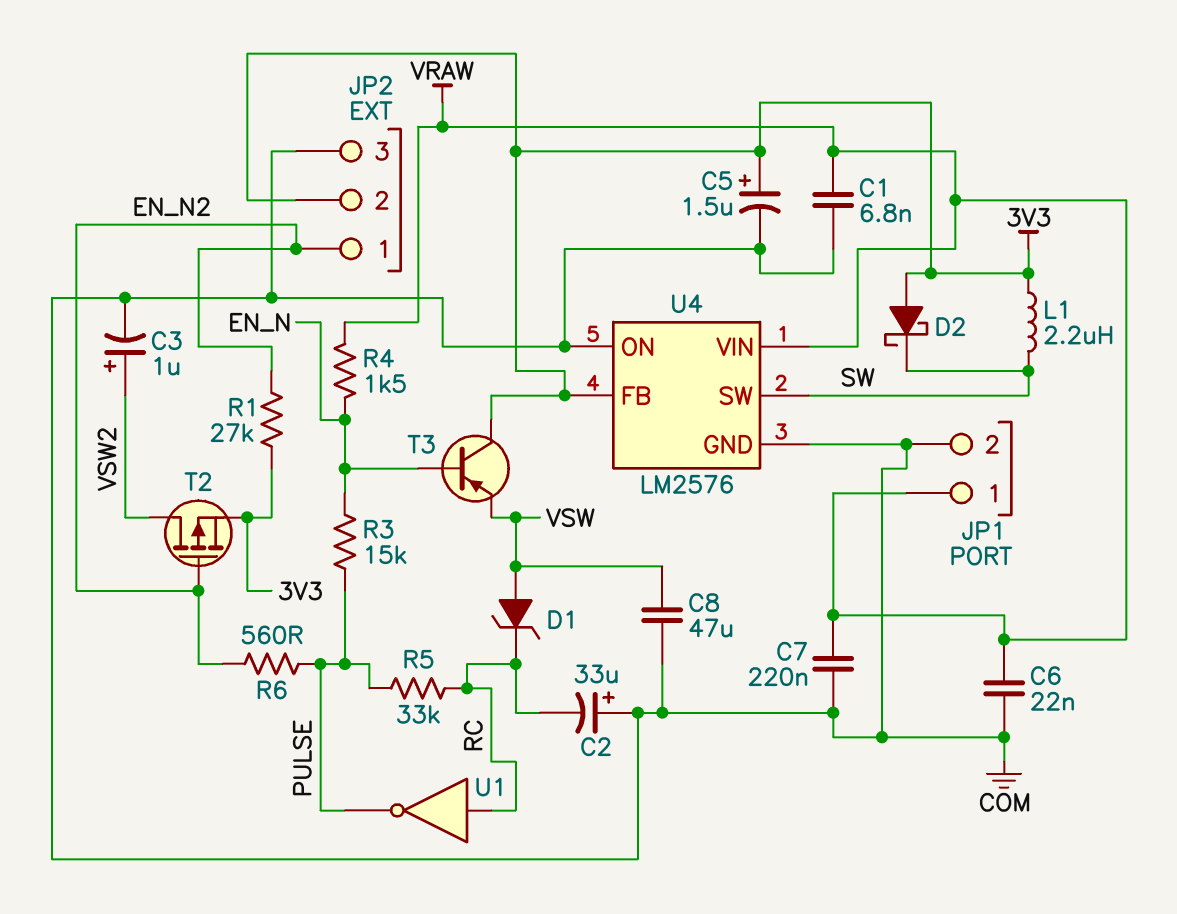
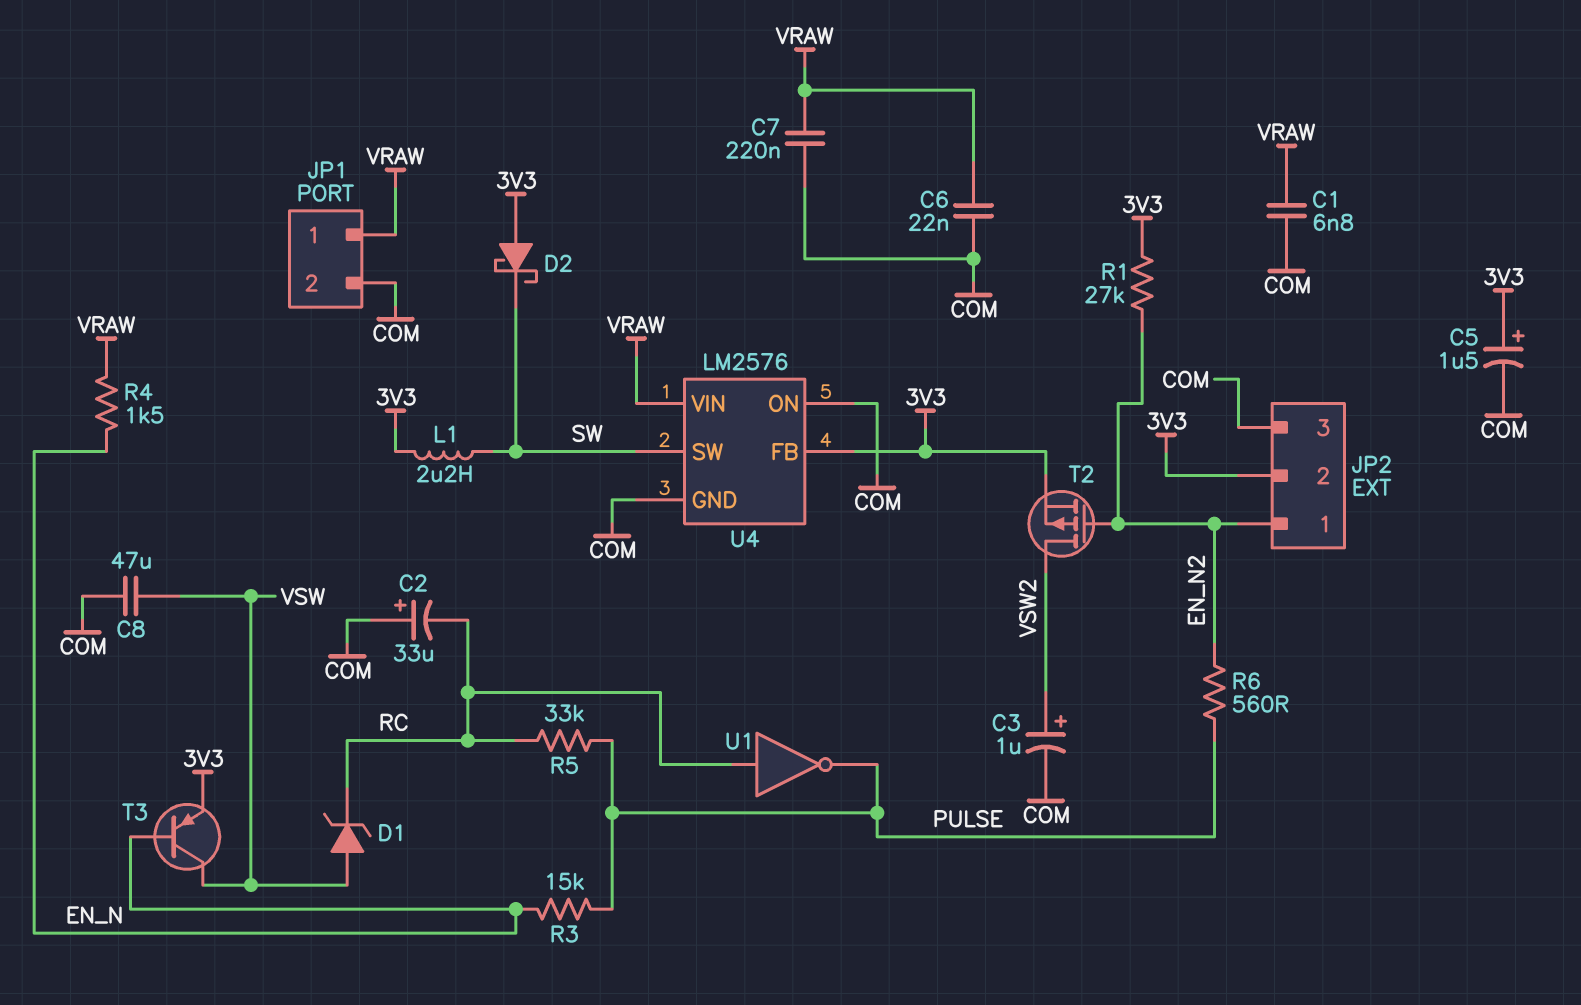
T3: PNP (B EN_N, C 3V3, E VSW) -> PNP (B EN_N, C VSW, E 3V3)

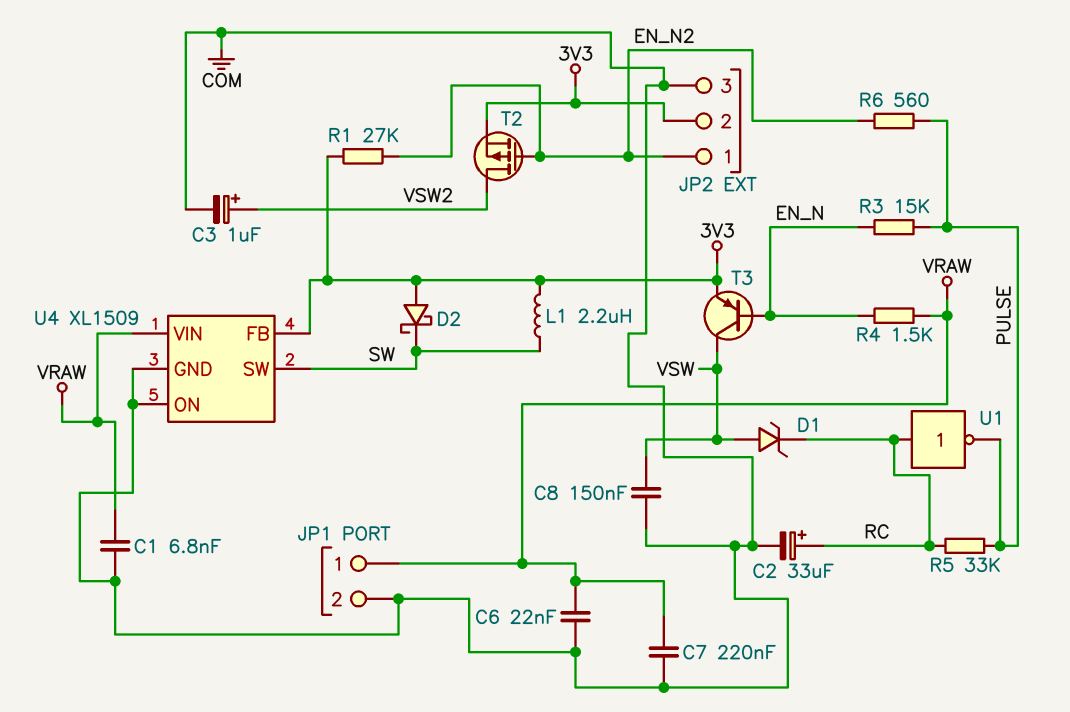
C2: 33uF (plus COM, minus RC) -> 33uF (plus RC, minus COM)
C5: 1.5uF (plus 3V3, minus COM) -> none
C8: 47uF (COM, VSW) -> 150nF (COM, VSW)
U4: LM2576 -> XL1509

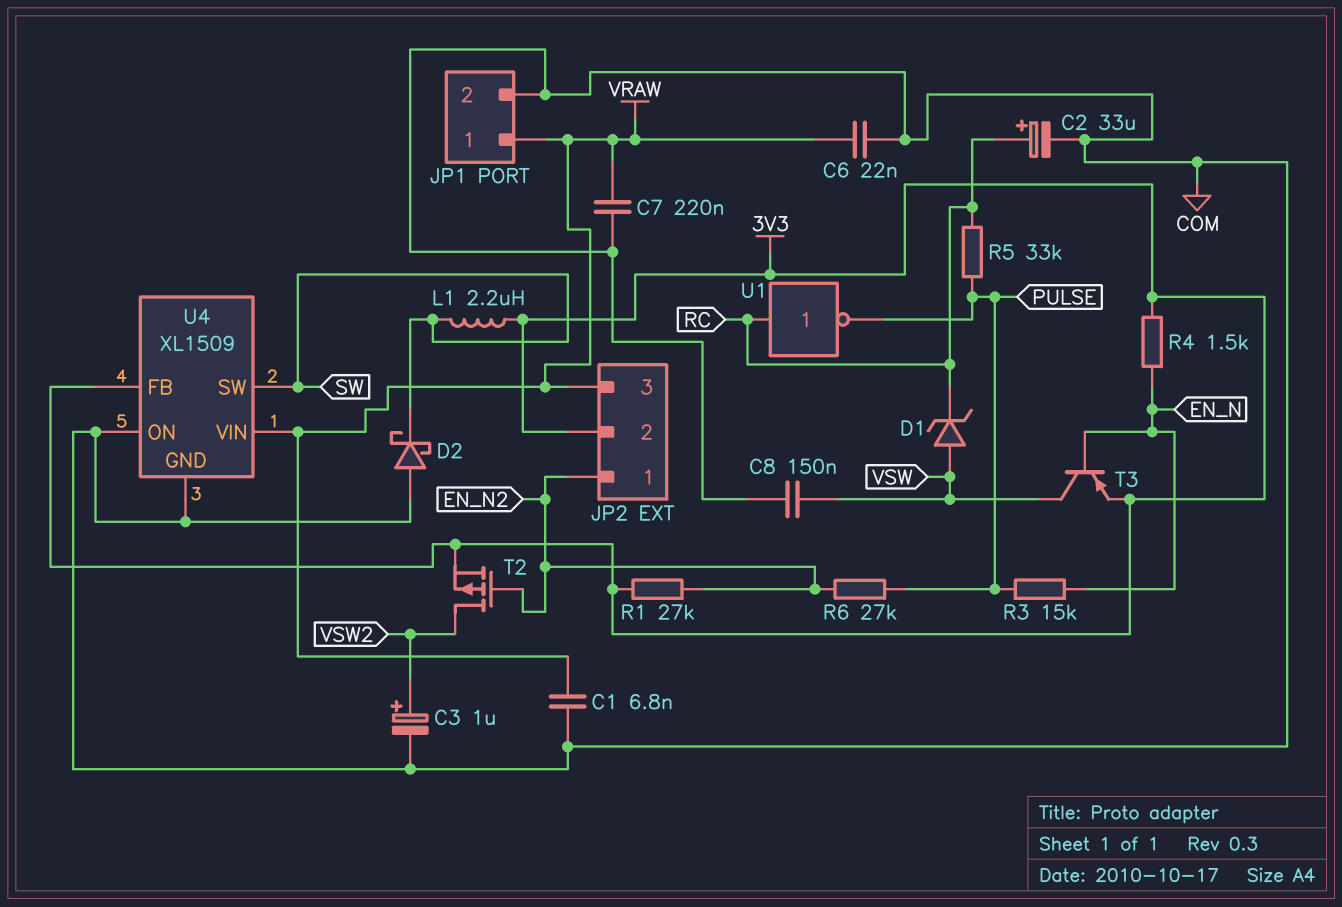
D2: schottky (A 3V3, K SW) -> schottky (A COM, K SW)
JP2 pin 3: COM -> VRAW
R4: 1.5k (EN_N, VRAW) -> 1.5k (3V3, EN_N)
R6: 560 (EN_N2, PULSE) -> 27k (EN_N2, PULSE)

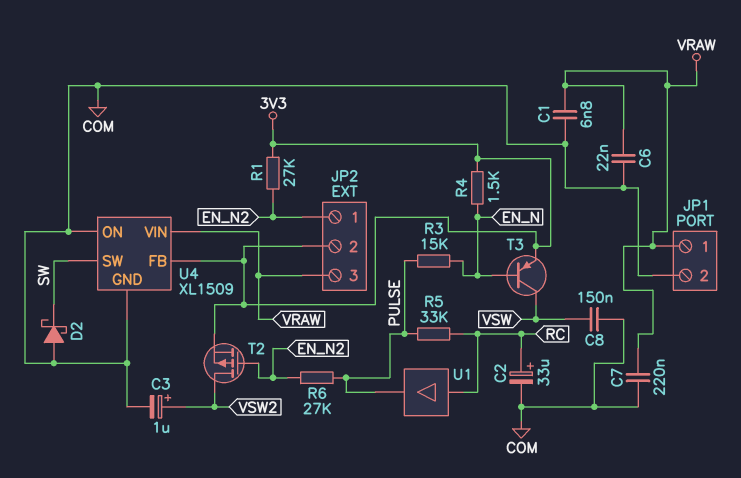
D1: zener (A VSW, K RC) -> none
L1: 2.2uH (3V3, SW) -> none
U1: NOT (in RC, out PULSE) -> buffer (in RC, out PULSE)

